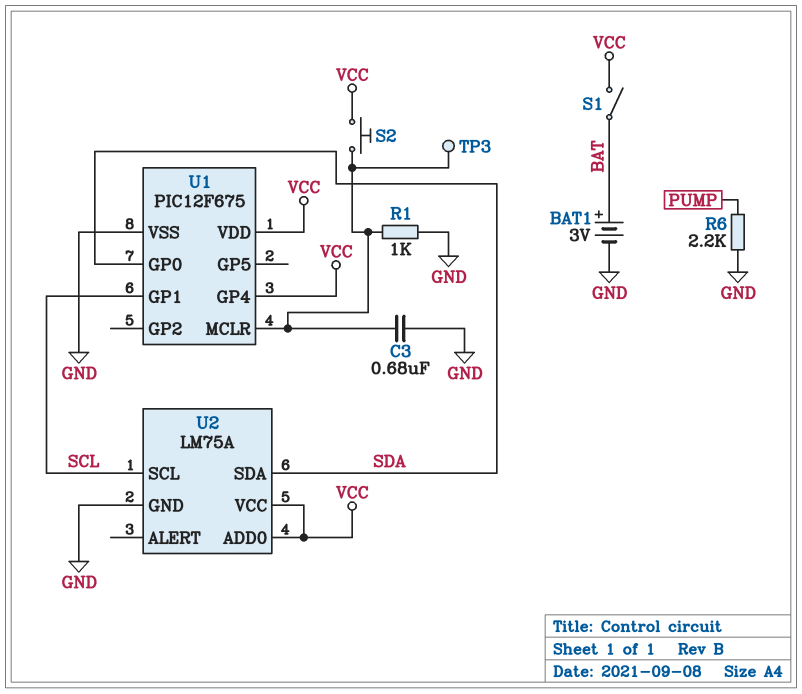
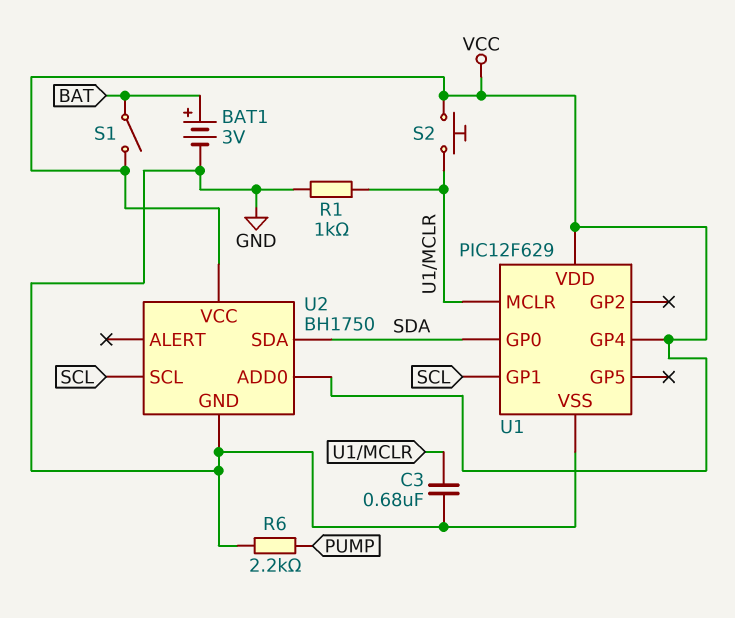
TP3: test point (U1/MCLR) -> none
U1: PIC12F675 -> PIC12F629
U2: LM75A -> BH1750

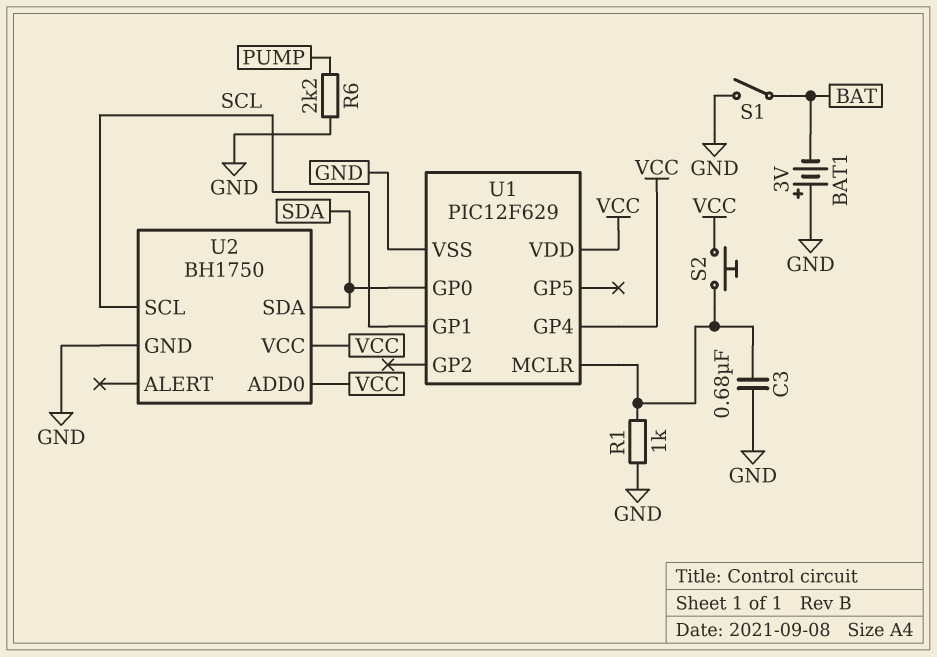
BAT1: 3V (plus BAT, minus GND) -> 3V (plus GND, minus BAT)
S1: switch (BAT, VCC) -> switch (BAT, GND)

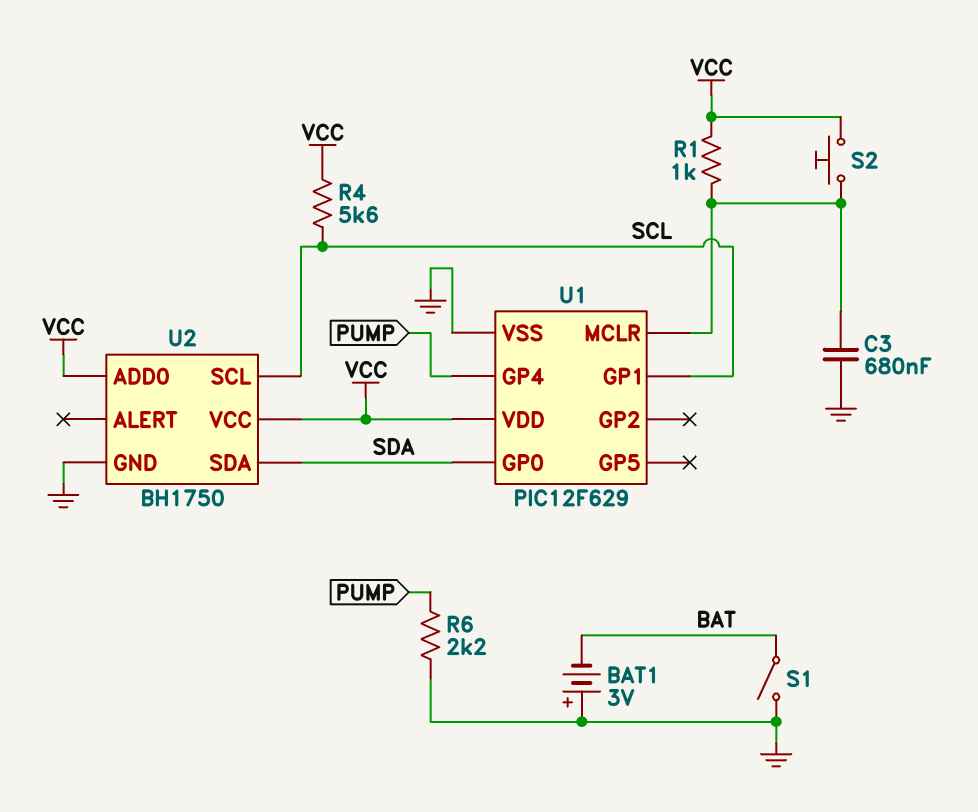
R1: 1k (GND, U1/MCLR) -> 1k (U1/MCLR, VCC)
R4: none -> 5.6k (SCL, VCC)
U1 pin GP4: VCC -> PUMP

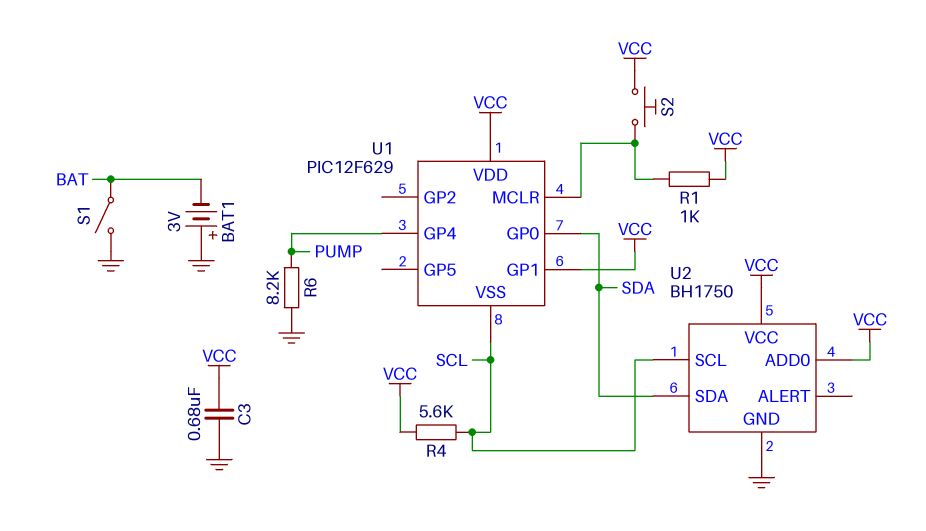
C3: 680nF (GND, U1/MCLR) -> 680nF (GND, VCC)
R6: 2.2k (GND, PUMP) -> 8.2k (GND, PUMP)
U1 pin GP1: SCL -> VCC
U1 pin VSS: GND -> SCL

